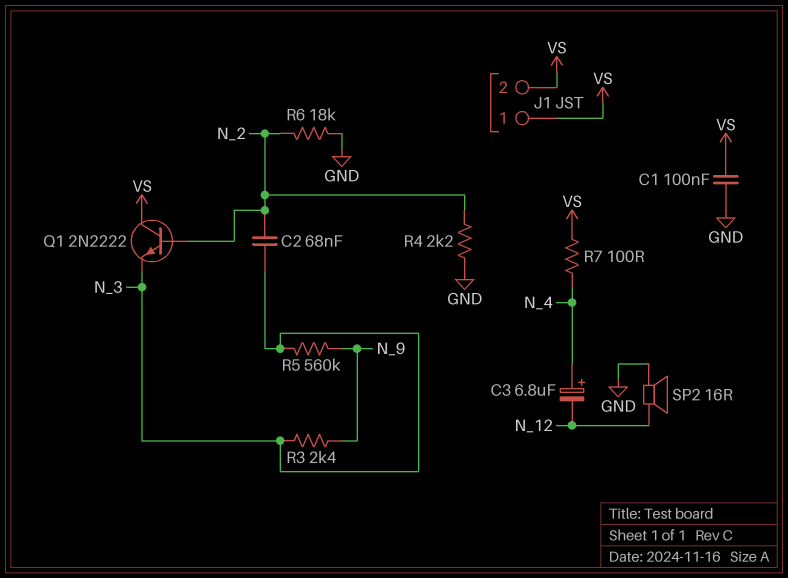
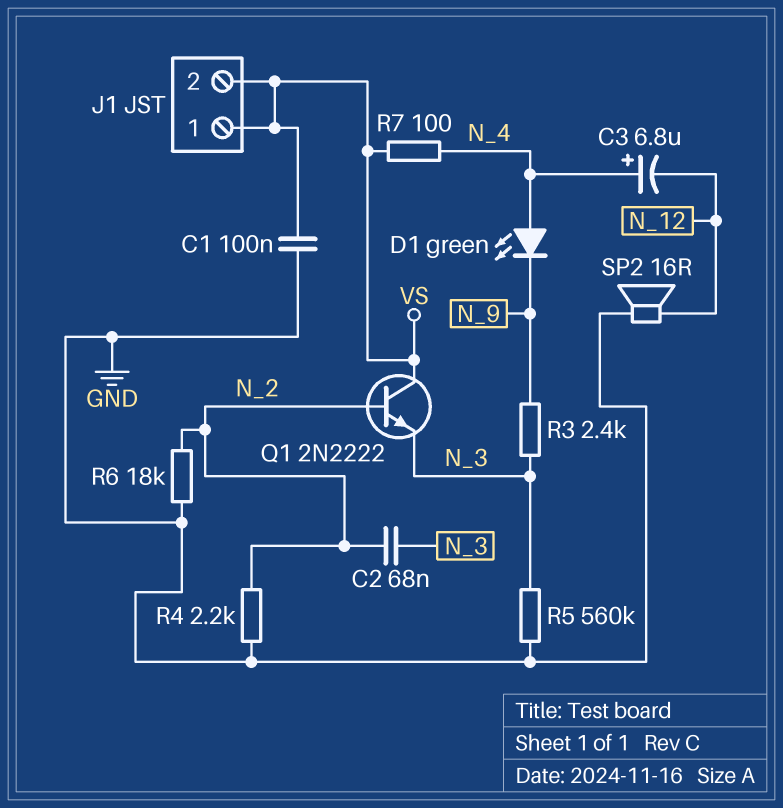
D1: none -> LED green (A N_4, K N_9)
R5: 560k (N_3, N_9) -> 560k (GND, N_3)

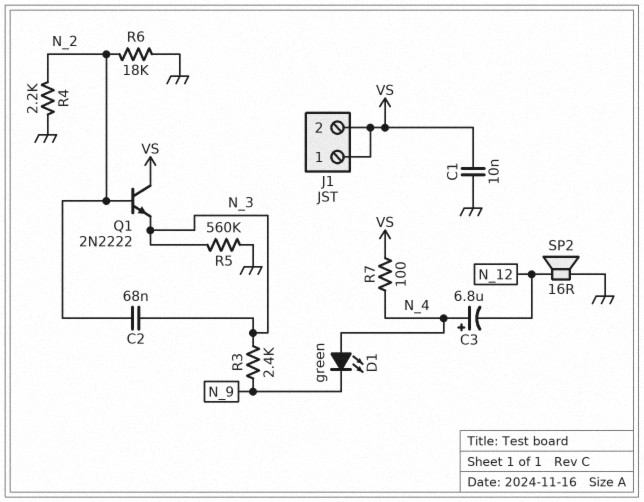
C1: 100nF (GND, VS) -> 10nF (GND, VS)

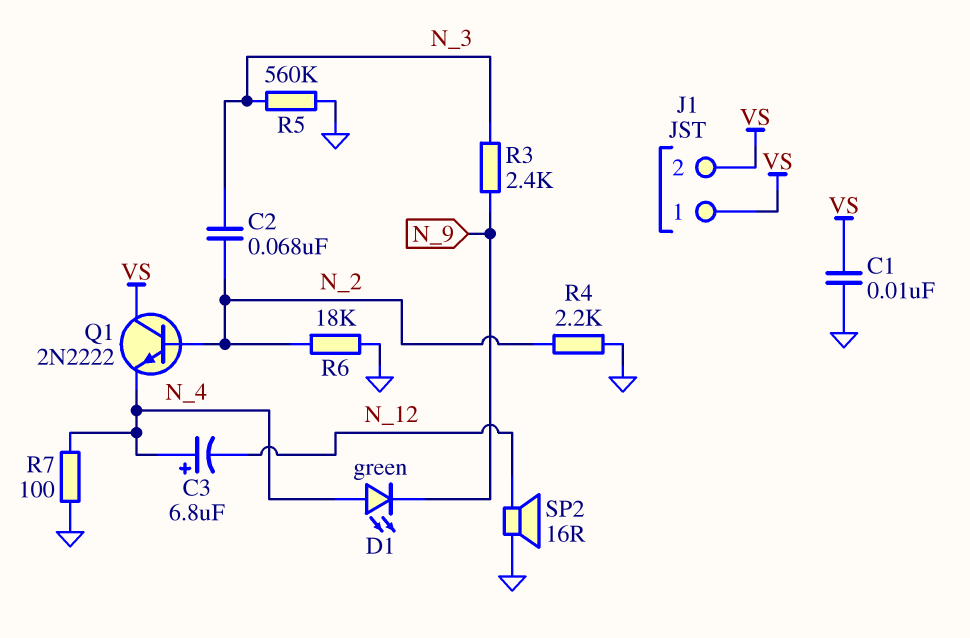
Q1: NPN 2N2222 (B N_2, C VS, E N_3) -> NPN 2N2222 (B N_2, C VS, E N_4)
R7: 100 (N_4, VS) -> 100 (GND, N_4)

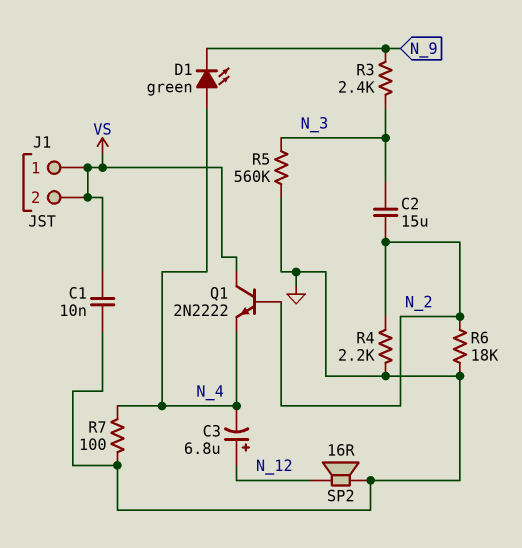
C2: 68nF (N_2, N_3) -> 15uF (N_2, N_3)
C3: 6.8uF (plus N_4, minus N_12) -> 6.8uF (plus N_12, minus N_4)

